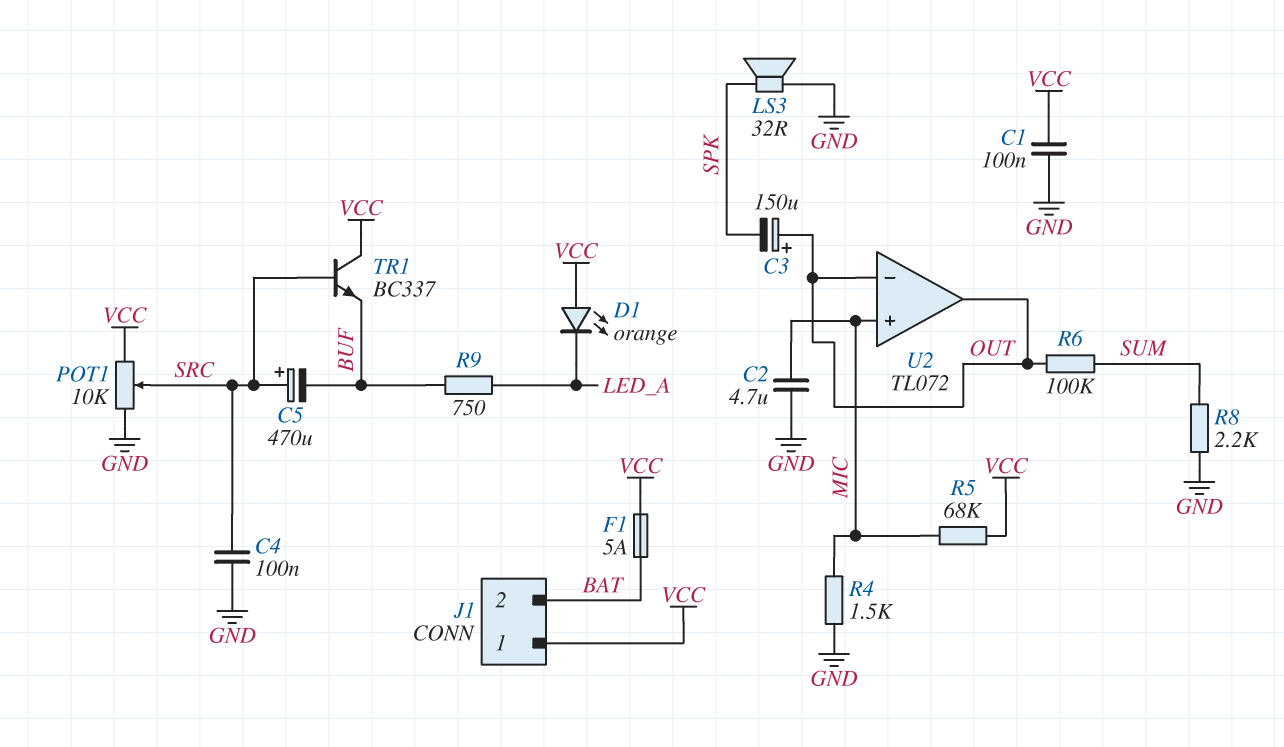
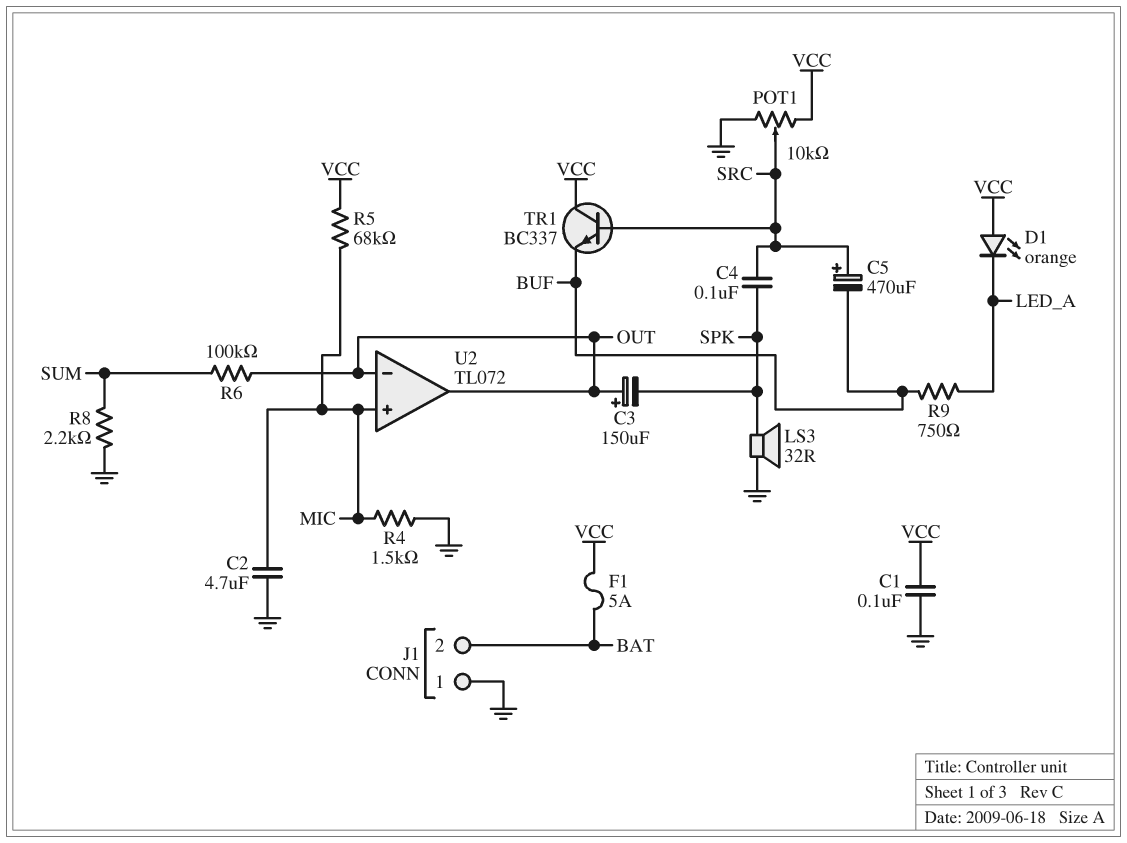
C4: 100nF (GND, SRC) -> 100nF (SPK, SRC)
J1 pin 1: VCC -> GND

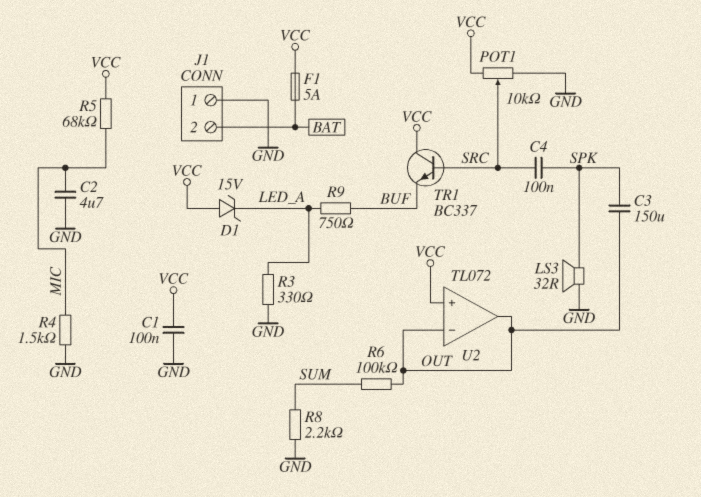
C3: 150uF (plus OUT, minus SPK) -> 150uF (OUT, SPK)
C5: 470uF (plus SRC, minus BUF) -> none
D1: LED orange (A VCC, K LED_A) -> zener 15V (A VCC, K LED_A)
R3: none -> 330 (GND, LED_A)
U2 pin in+: MIC -> VCC

